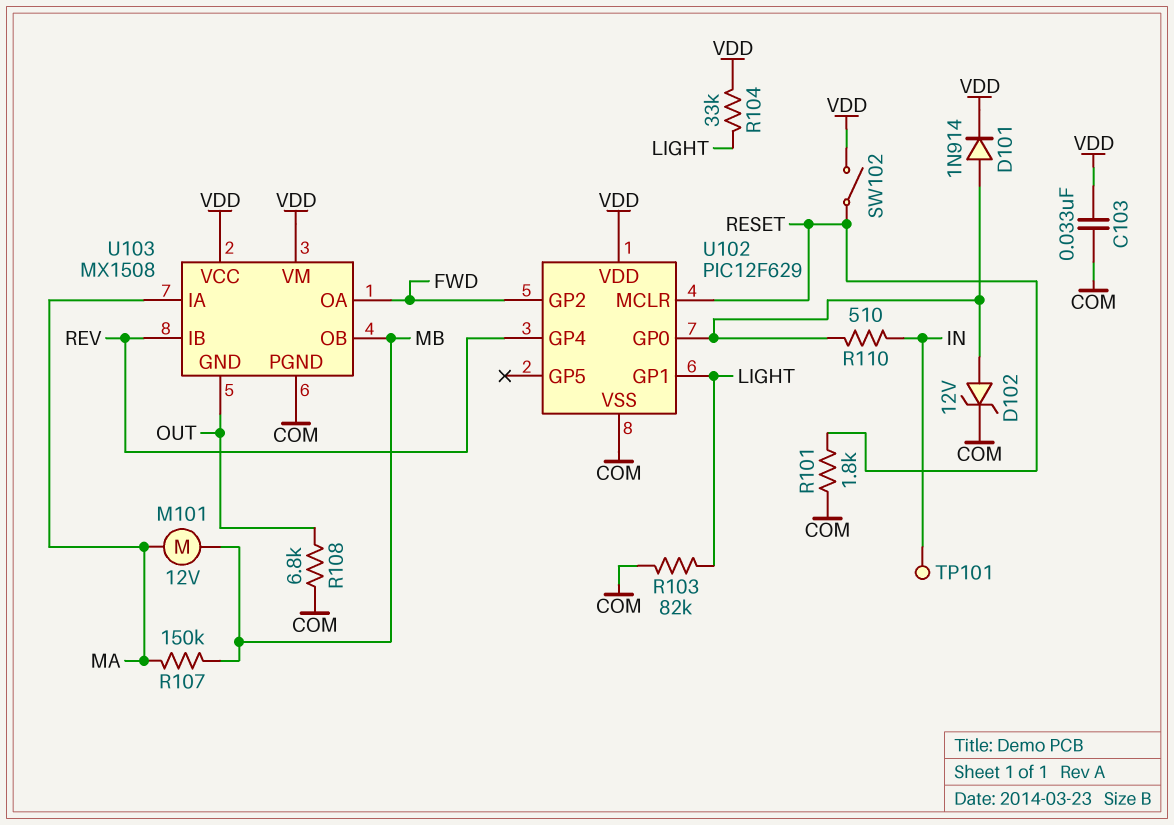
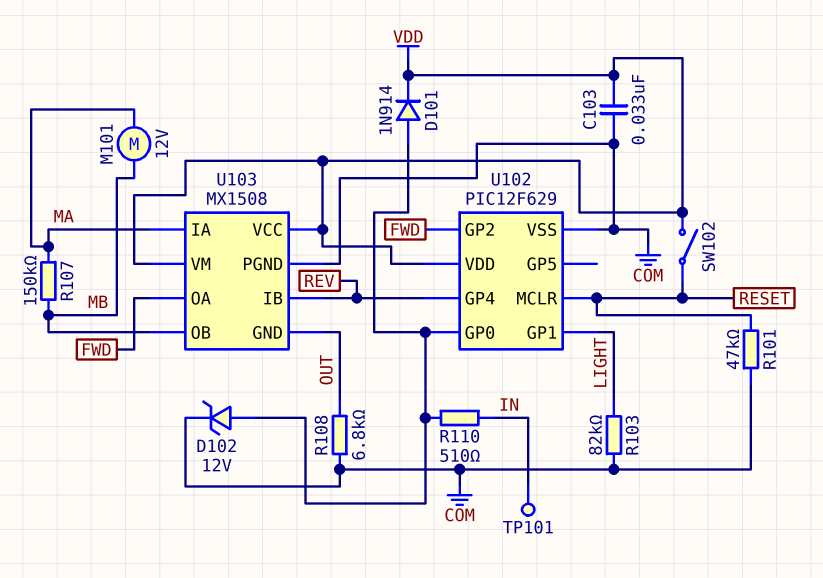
R101: 1.8k (COM, RESET) -> 47k (COM, RESET)
R104: 33k (LIGHT, VDD) -> none

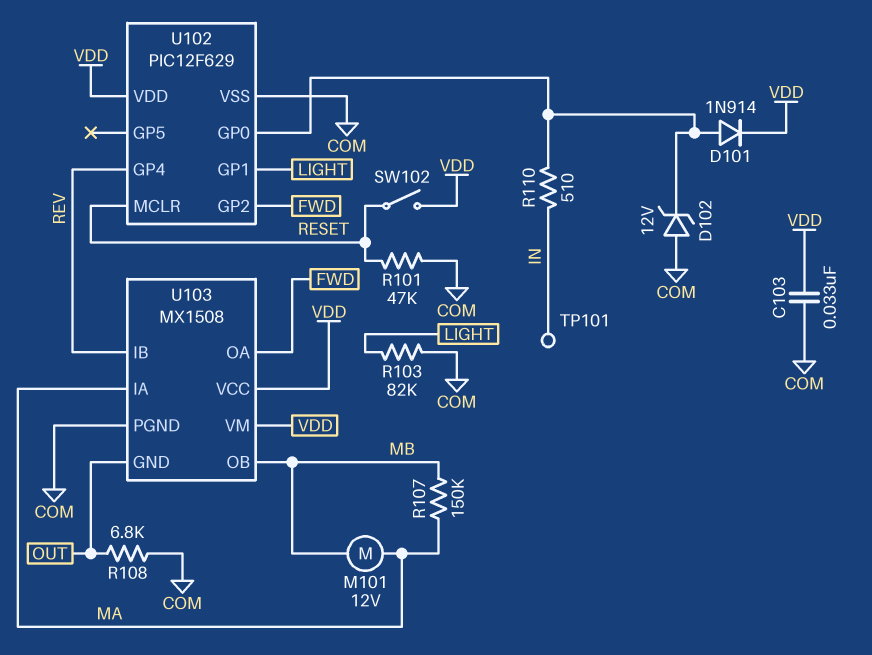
D102: zener 12V (A U102/GP0, K COM) -> zener 12V (A COM, K U102/GP0)

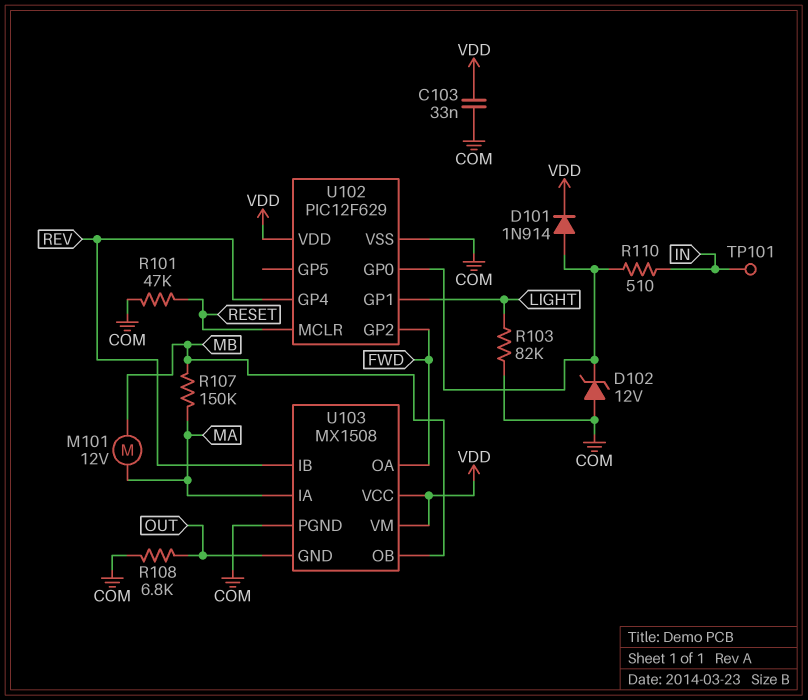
SW102: switch (RESET, VDD) -> none

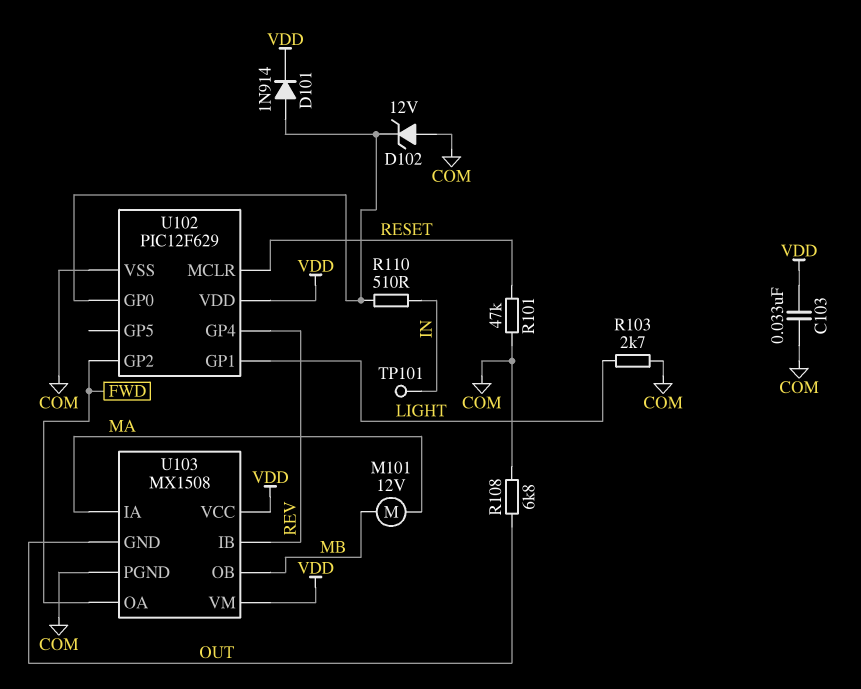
R103: 82k (COM, LIGHT) -> 2.7k (COM, LIGHT)
R107: 150k (MA, MB) -> none

